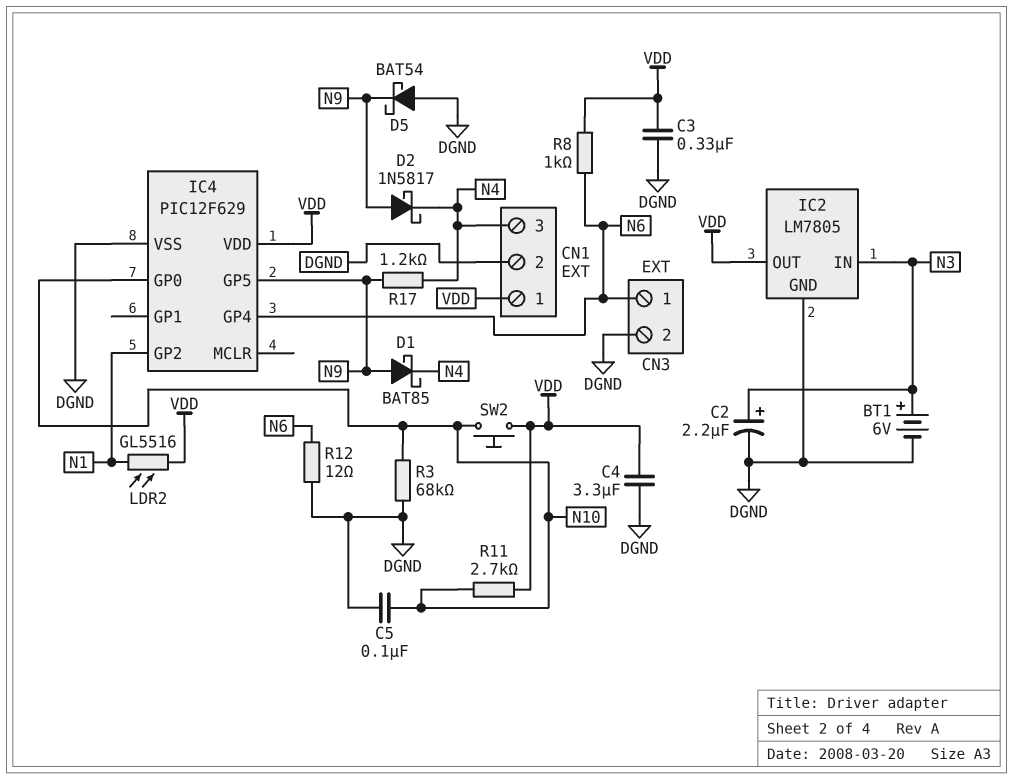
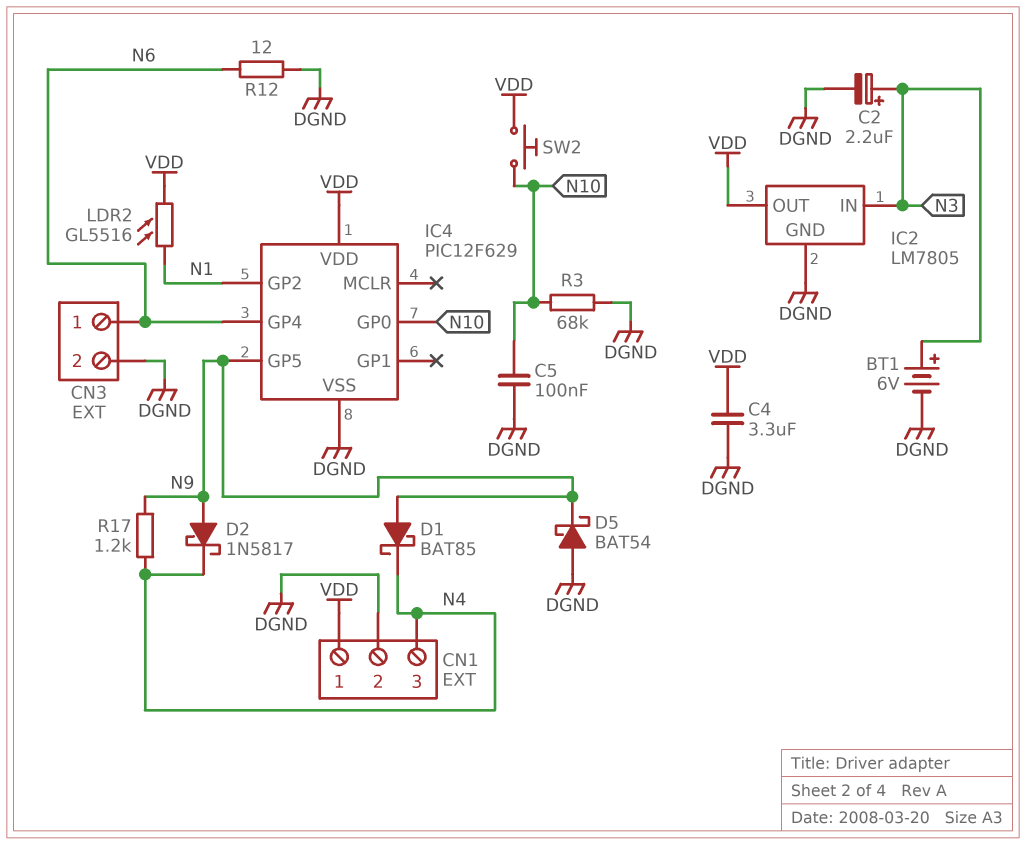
C3: 330nF (DGND, VDD) -> none
R8: 1k (N6, VDD) -> none
R11: 2.7k (N10, VDD) -> none

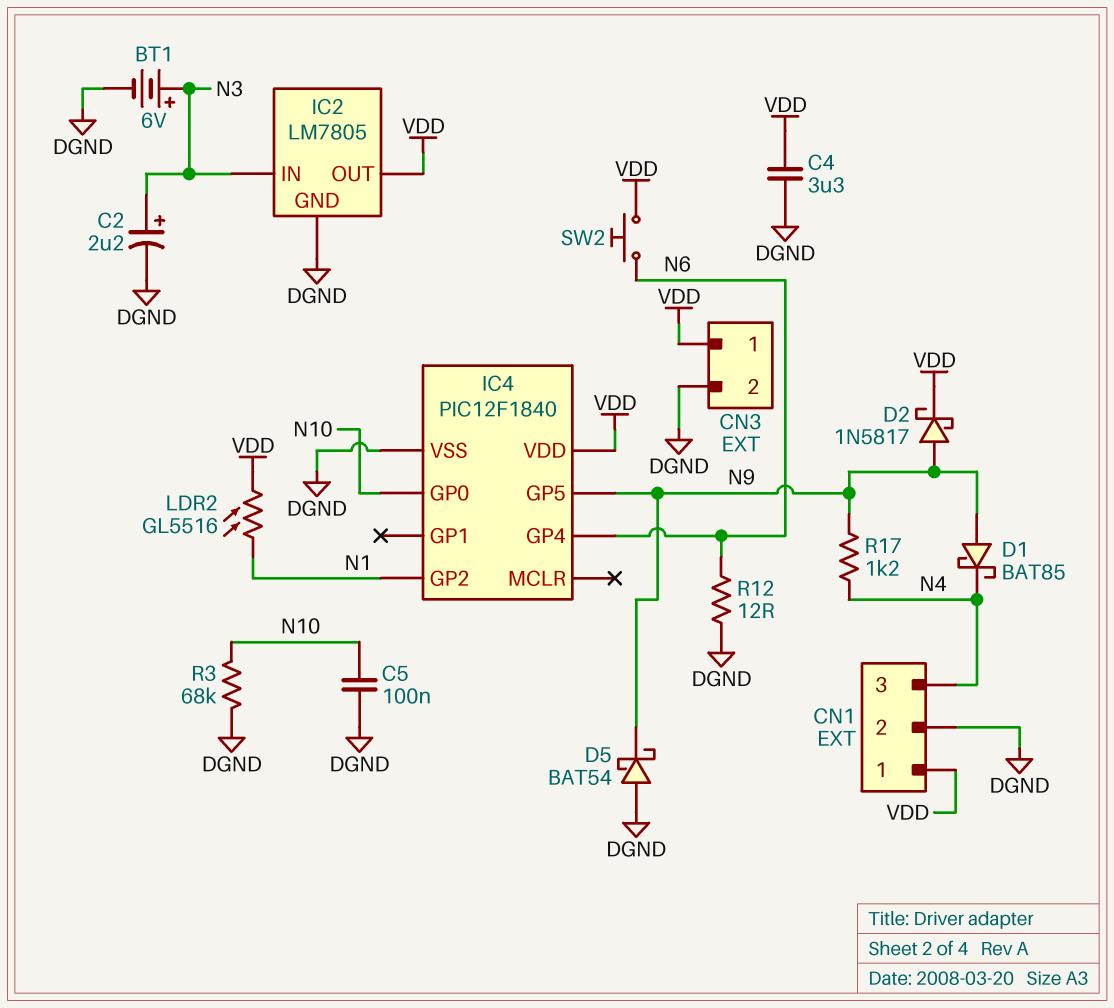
CN3 pin 1: N6 -> VDD
D2: schottky 1N5817 (A N9, K N4) -> schottky 1N5817 (A N9, K VDD)
IC4: PIC12F629 -> PIC12F1840
SW2: button (N10, VDD) -> button (N6, VDD)

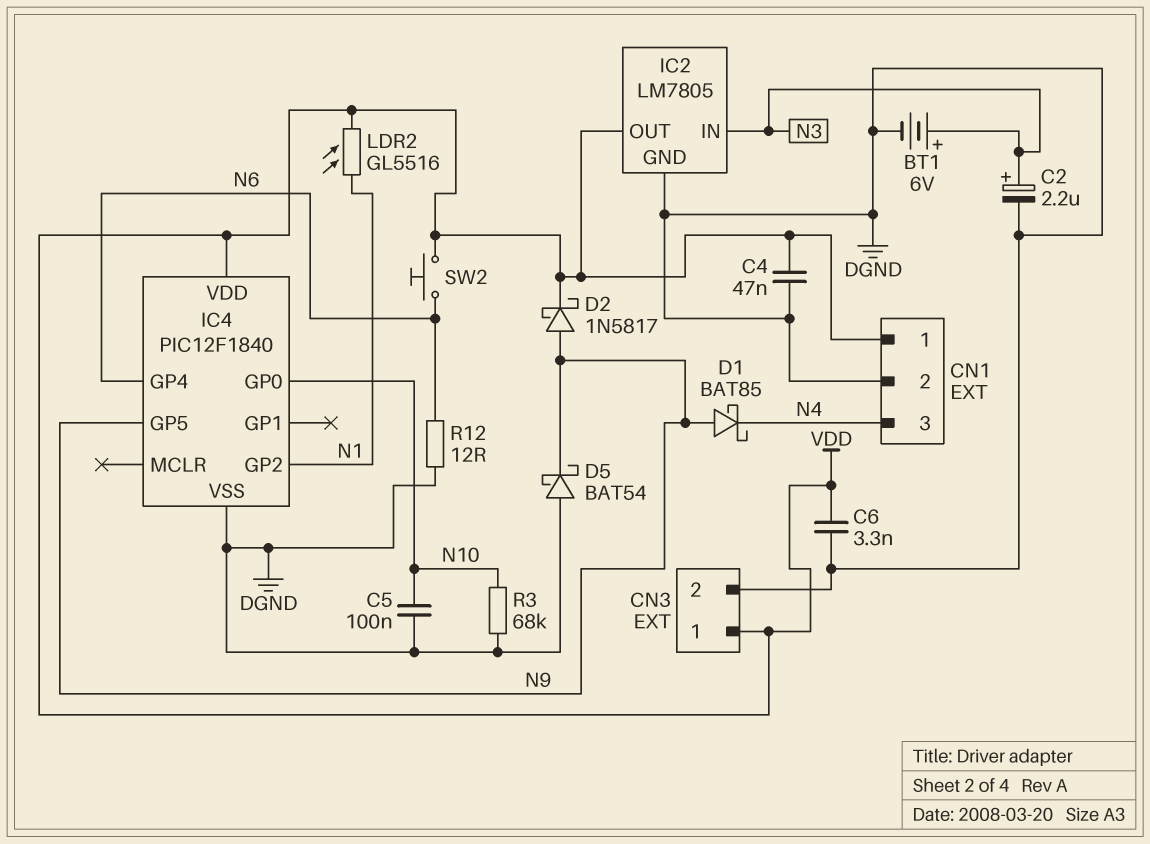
C4: 3.3uF (DGND, VDD) -> 47nF (DGND, VDD)
C6: none -> 3.3nF (DGND, VDD)
R17: 1.2k (N4, N9) -> none

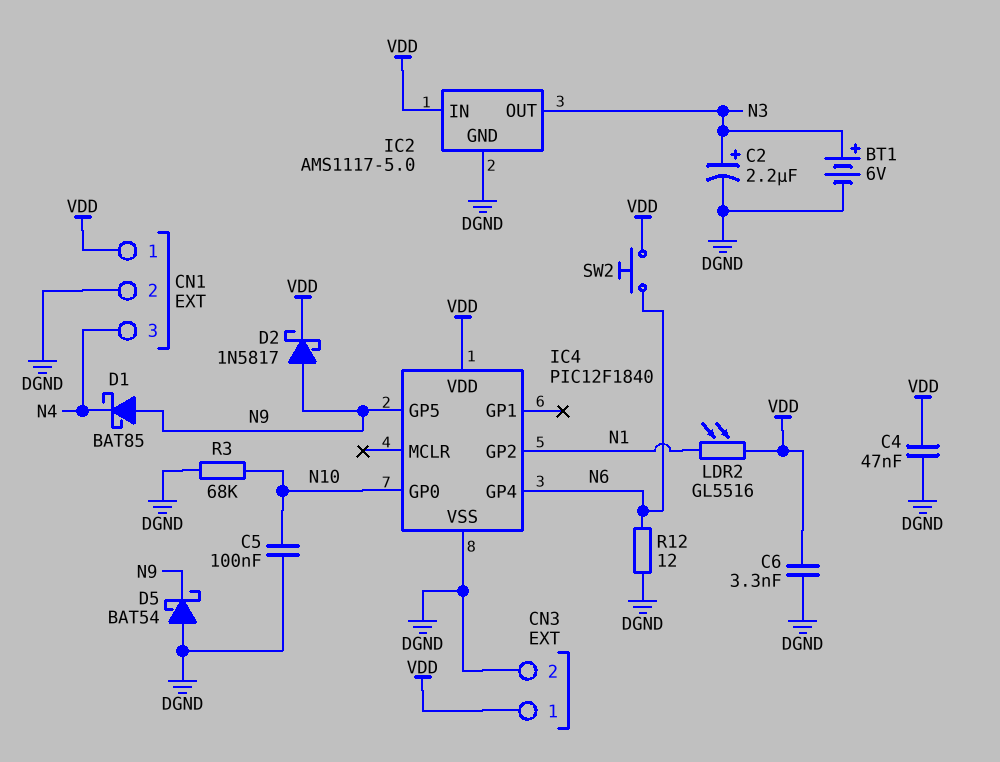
IC2: LM7805 -> AMS1117-5.0
IC2 pin IN: N3 -> VDD
IC2 pin OUT: VDD -> N3

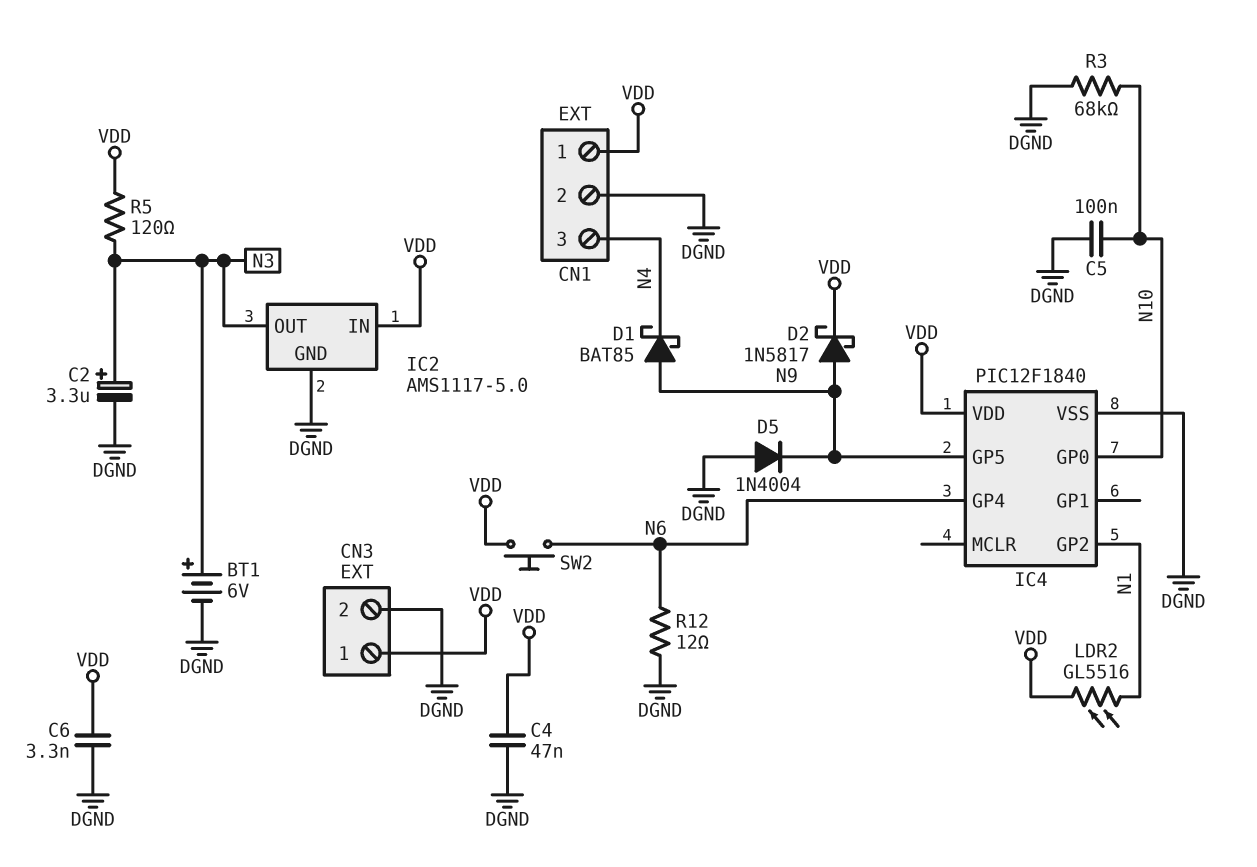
C2: 2.2uF (plus N3, minus DGND) -> 3.3uF (plus N3, minus DGND)
D5: schottky BAT54 (A DGND, K N9) -> diode 1N4004 (A DGND, K N9)
R5: none -> 120 (N3, VDD)

